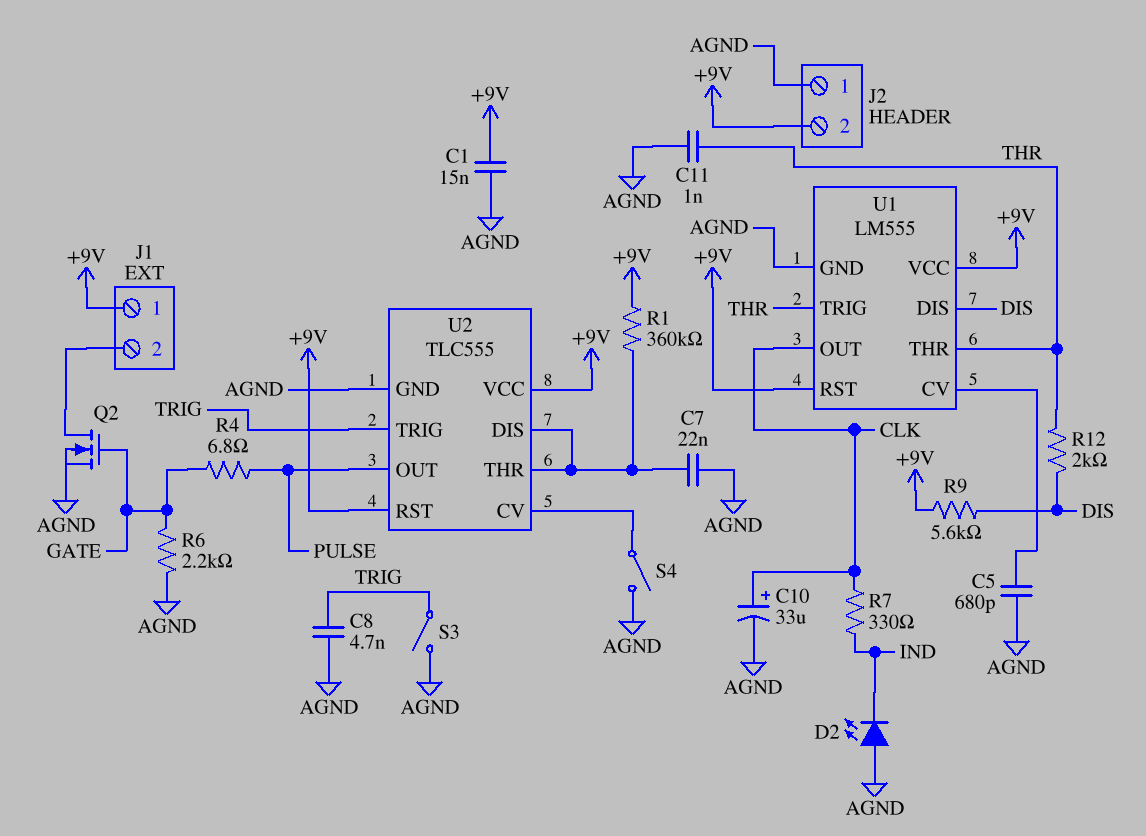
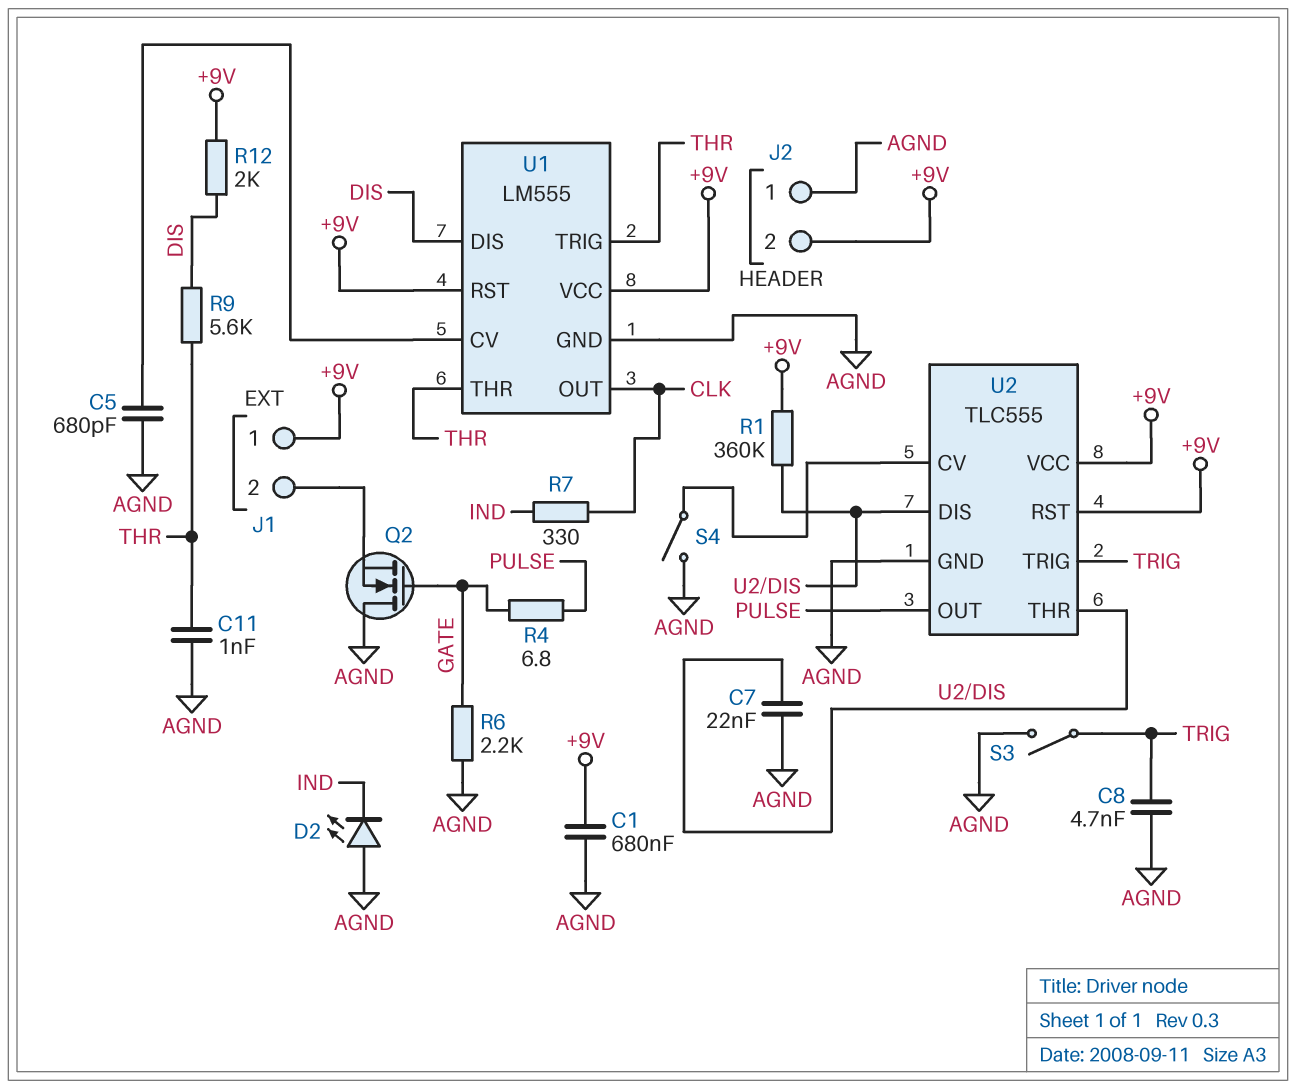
C1: 15nF (+9V, AGND) -> 680nF (+9V, AGND)
C10: 33uF (plus CLK, minus AGND) -> none
Q2: NMOS (G GATE, D J1/2, S AGND) -> NMOS (G GATE, D AGND, S J1/2)
R9: 5.6k (+9V, DIS) -> 5.6k (DIS, THR)
R12: 2k (DIS, THR) -> 2k (+9V, DIS)

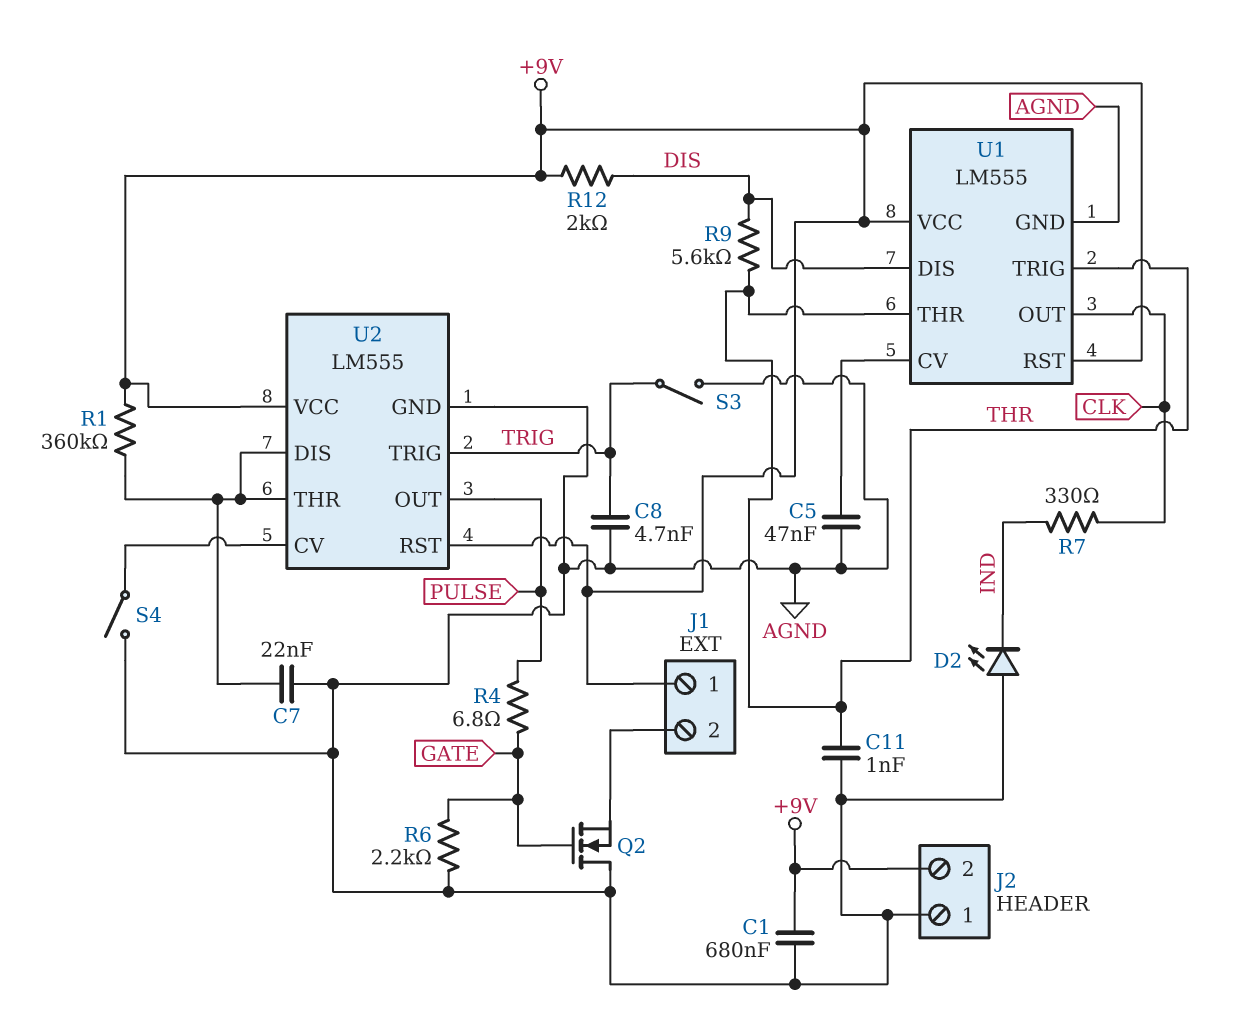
C5: 680pF (AGND, U1/CV) -> 47nF (AGND, U1/CV)
U2: TLC555 -> LM555

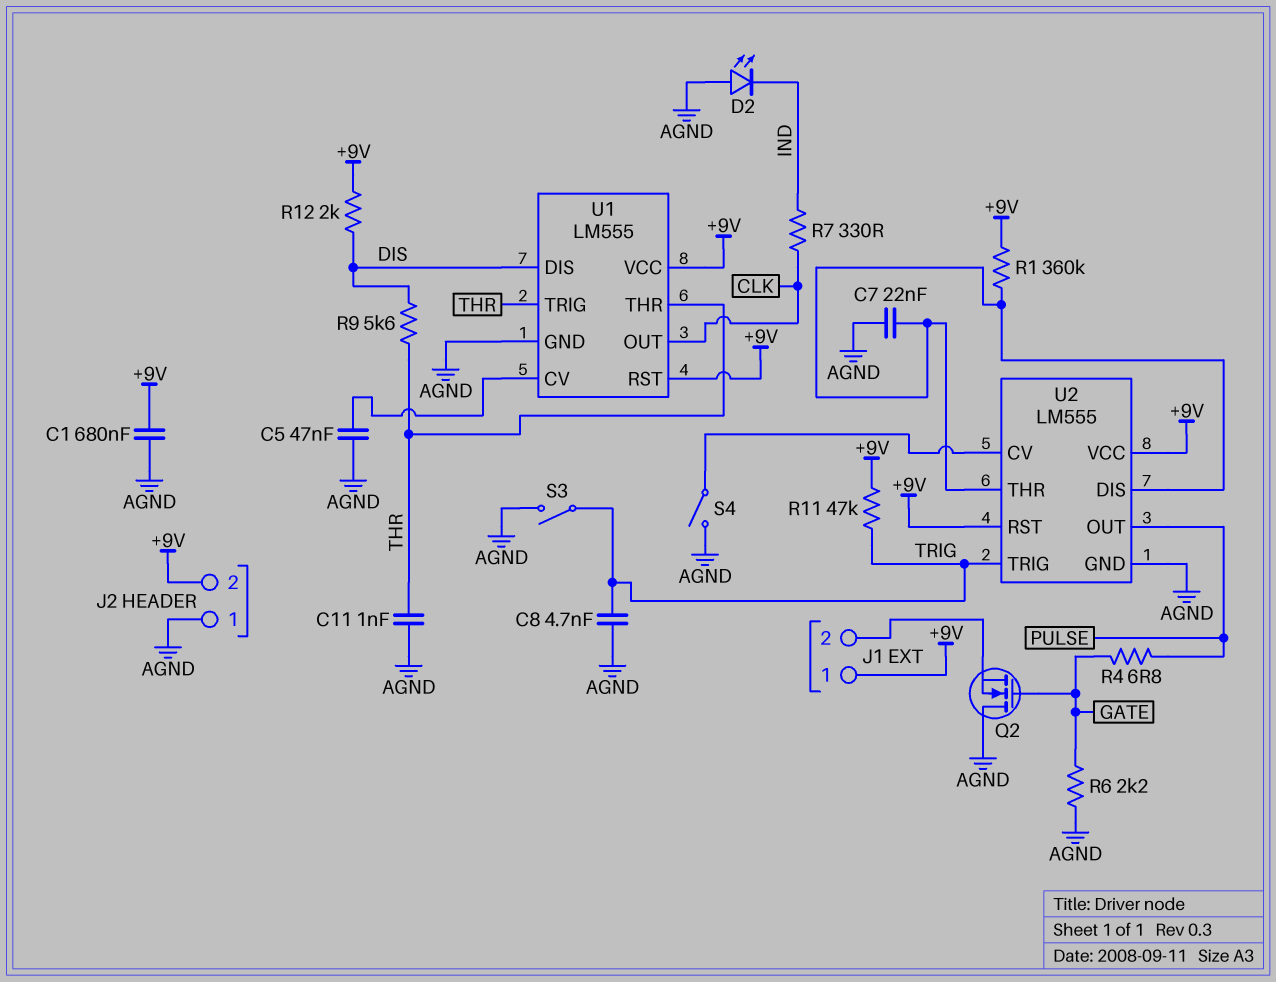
R11: none -> 47k (+9V, TRIG)

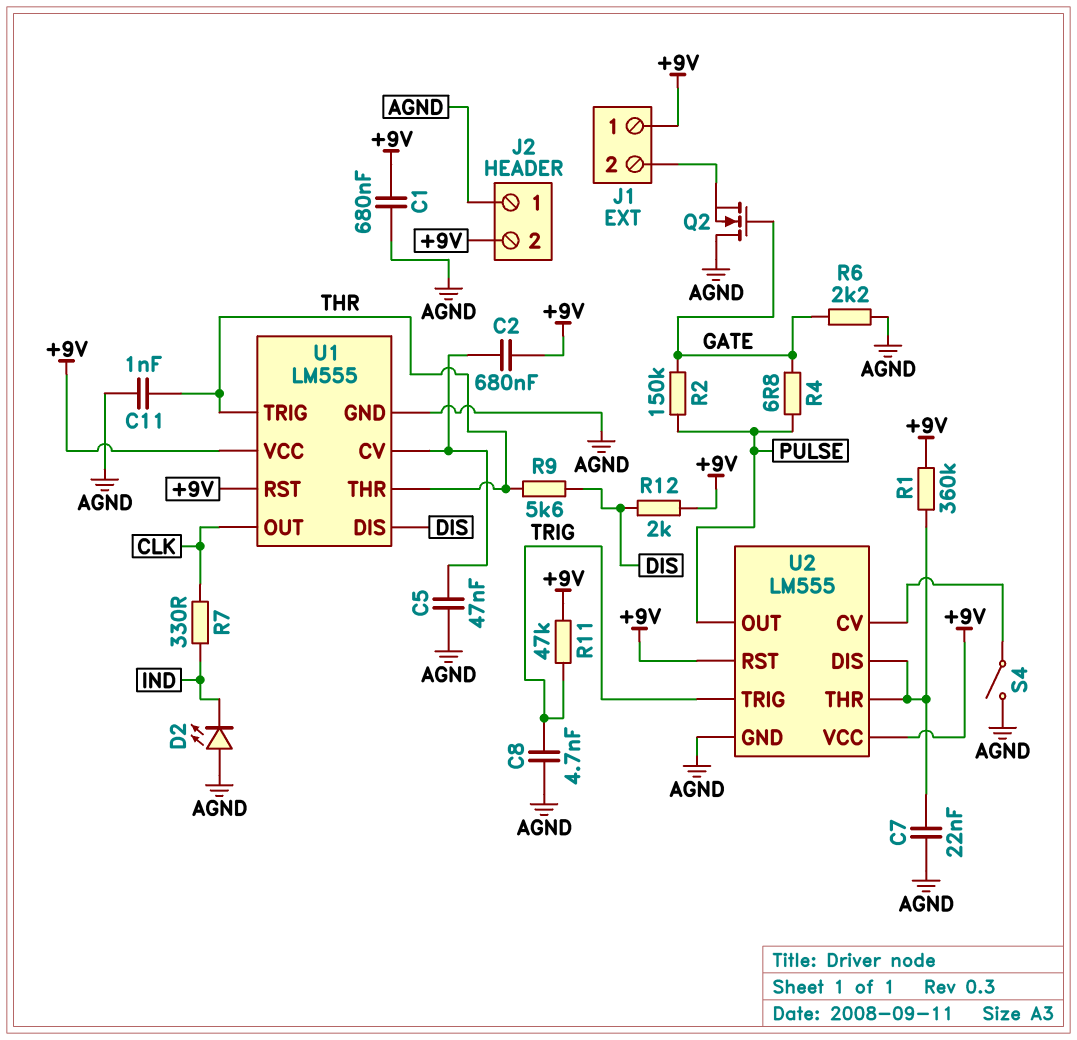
C2: none -> 680nF (+9V, U1/CV)
R2: none -> 150k (GATE, PULSE)
S3: switch (AGND, TRIG) -> none

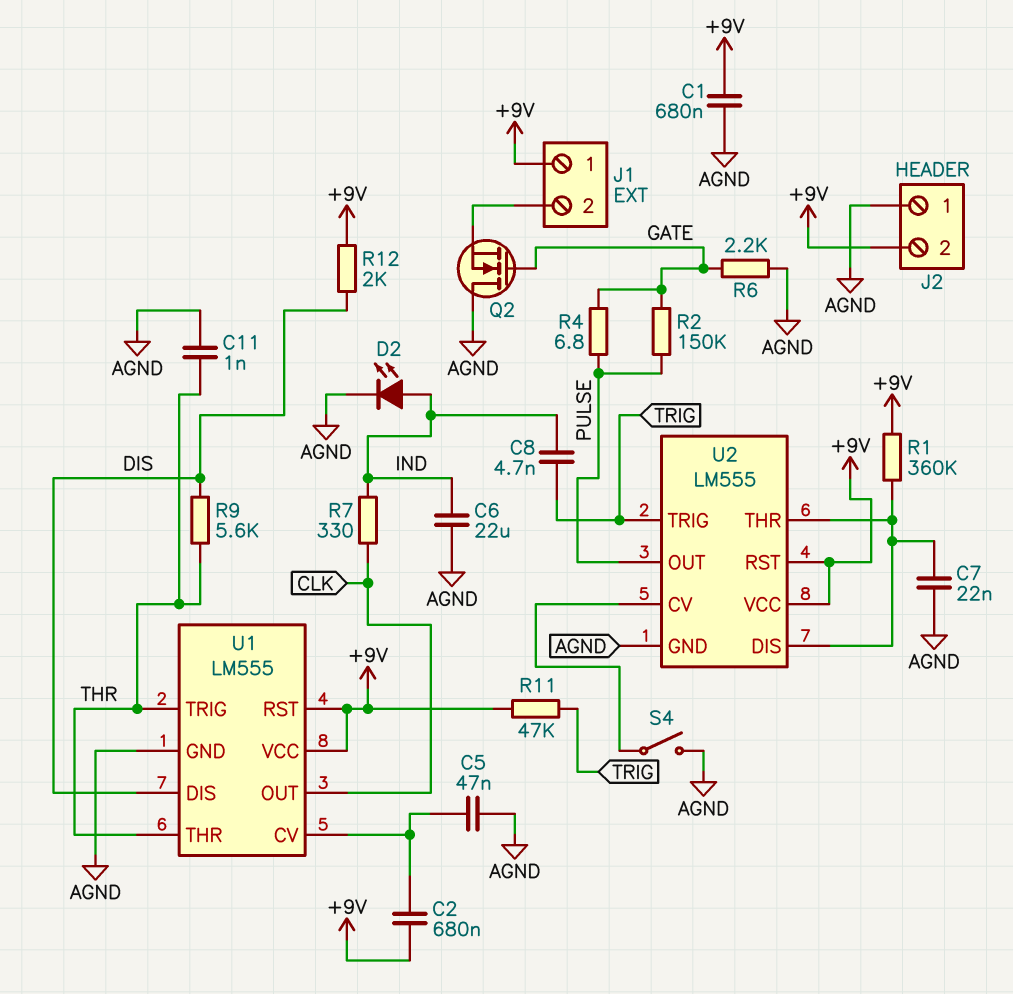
C6: none -> 22uF (AGND, IND)
C8: 4.7nF (AGND, TRIG) -> 4.7nF (IND, TRIG)
D2: LED (A AGND, K IND) -> LED (A IND, K AGND)

